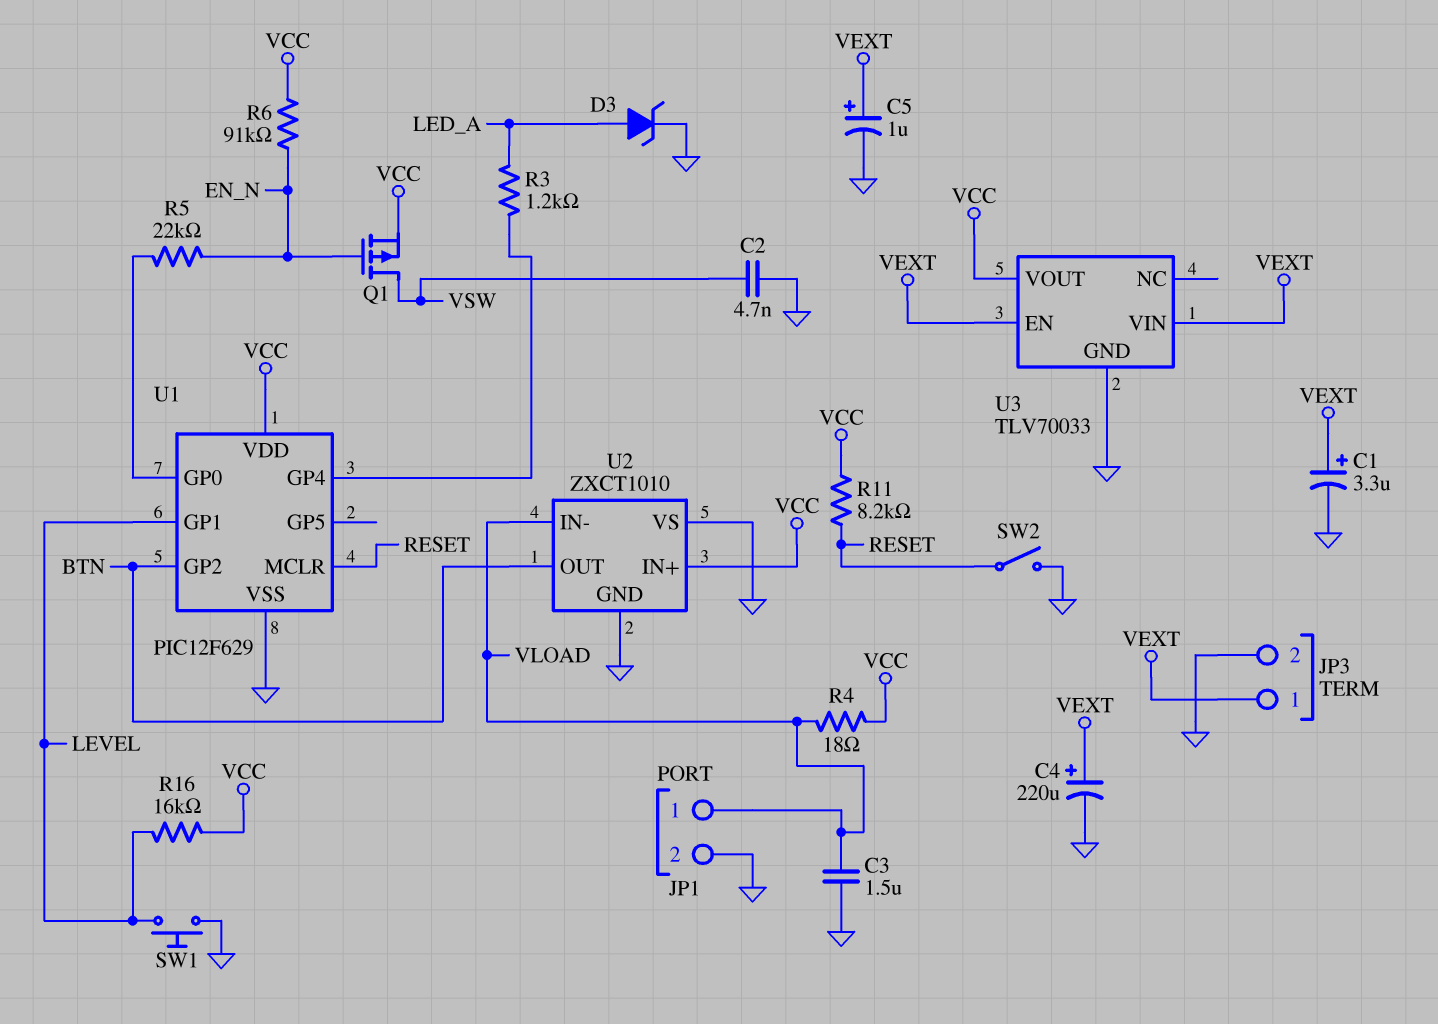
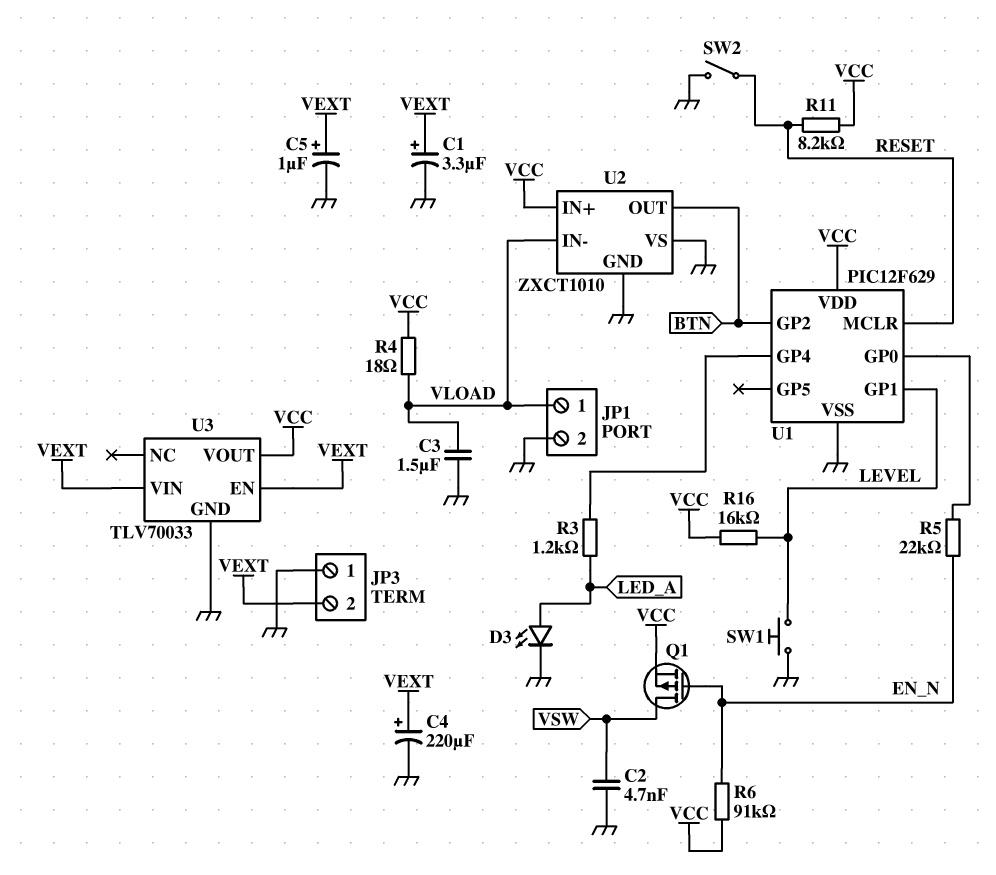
D3: zener (A LED_A, K GND) -> LED (A LED_A, K GND)
JP3 pin 1: VEXT -> GND
JP3 pin 2: GND -> VEXT

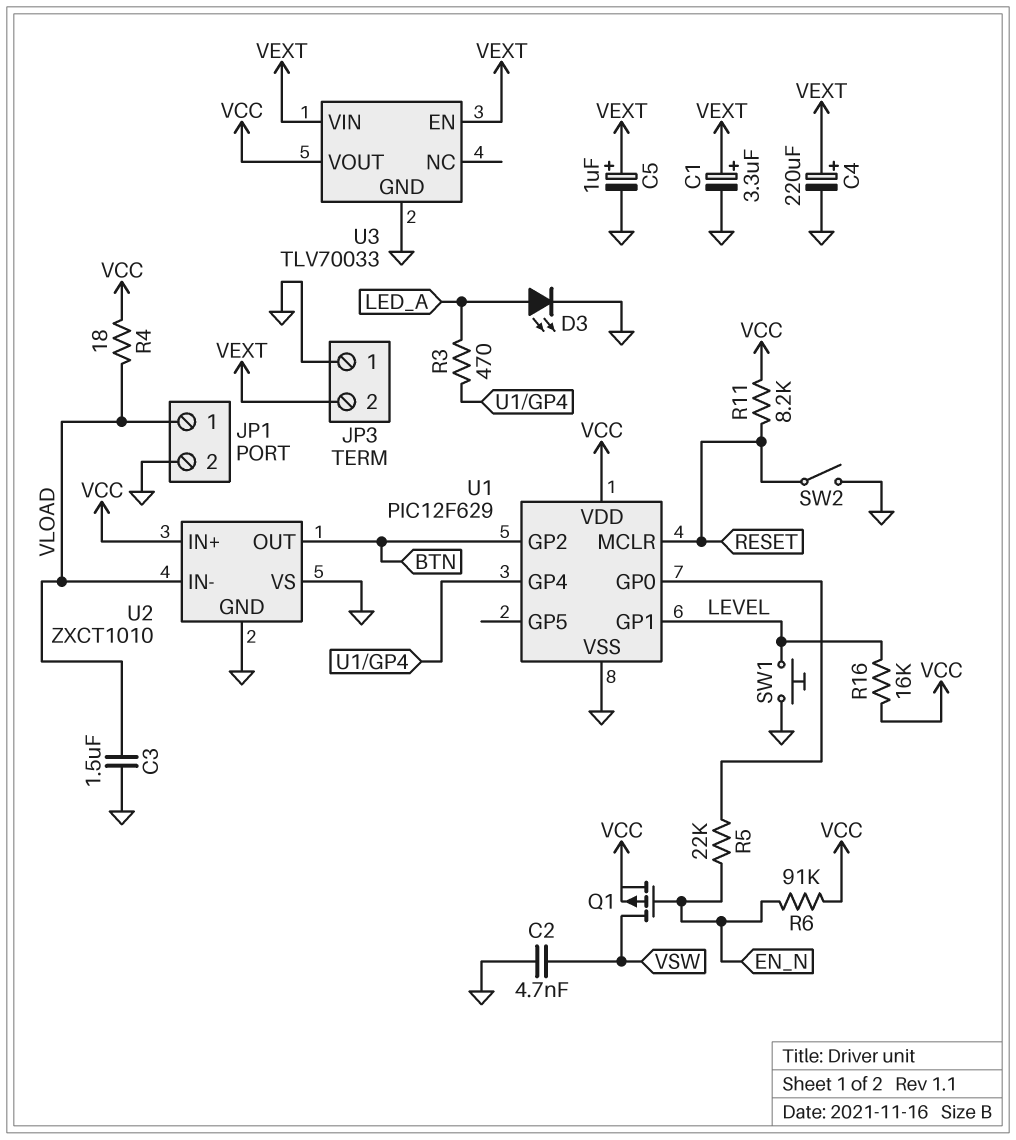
R3: 1.2k (LED_A, U1/GP4) -> 470 (LED_A, U1/GP4)

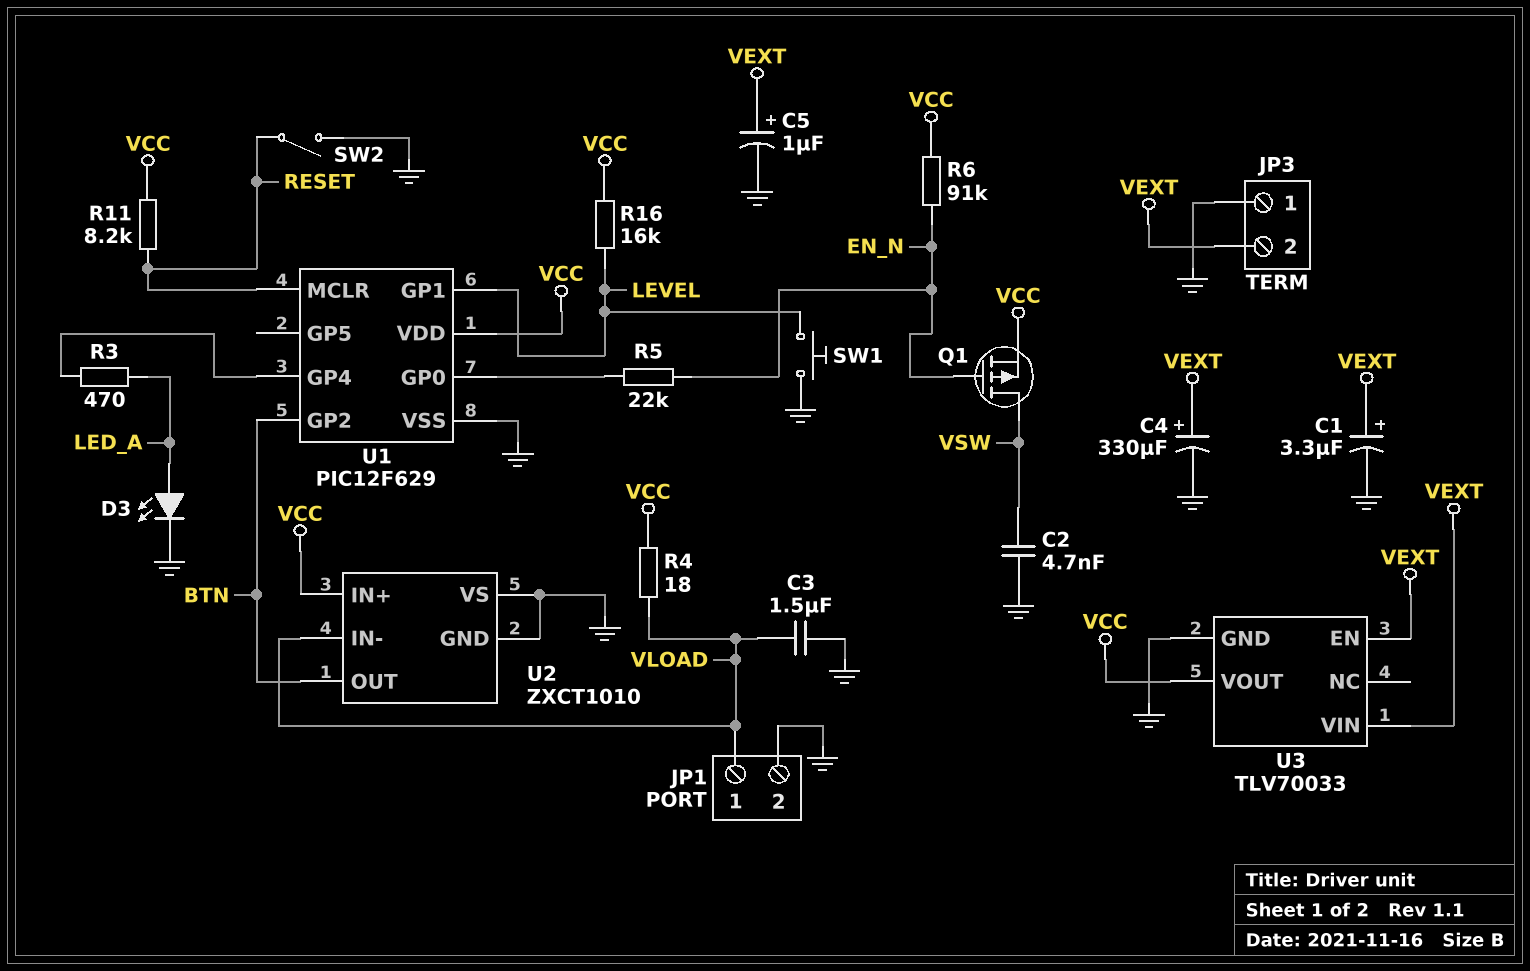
C4: 220uF (plus VEXT, minus GND) -> 330uF (plus VEXT, minus GND)

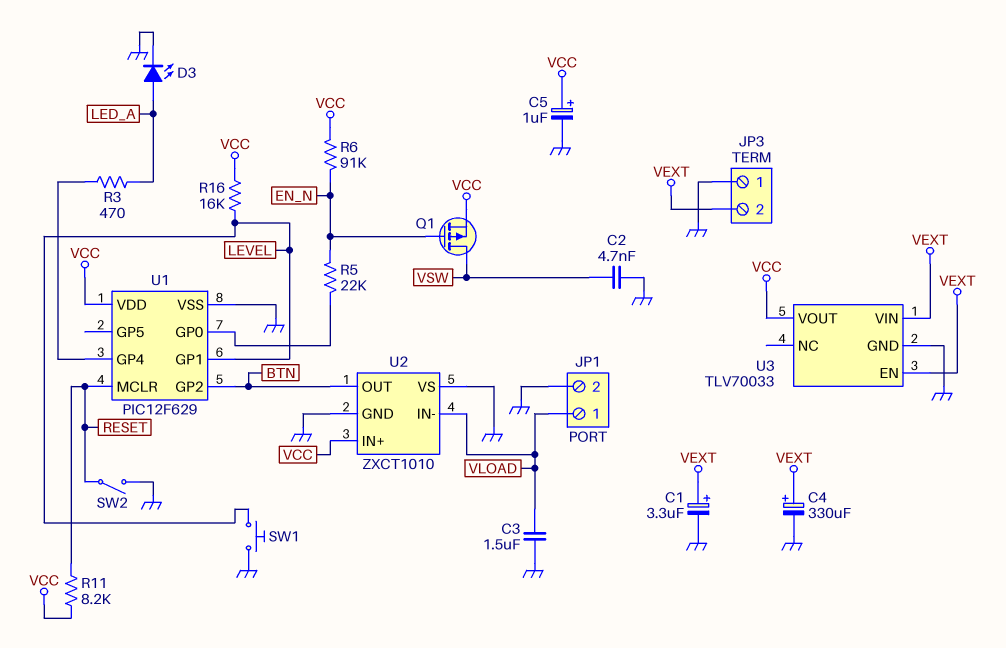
C5: 1uF (plus VEXT, minus GND) -> 1uF (plus VCC, minus GND)
R4: 18 (VCC, VLOAD) -> none

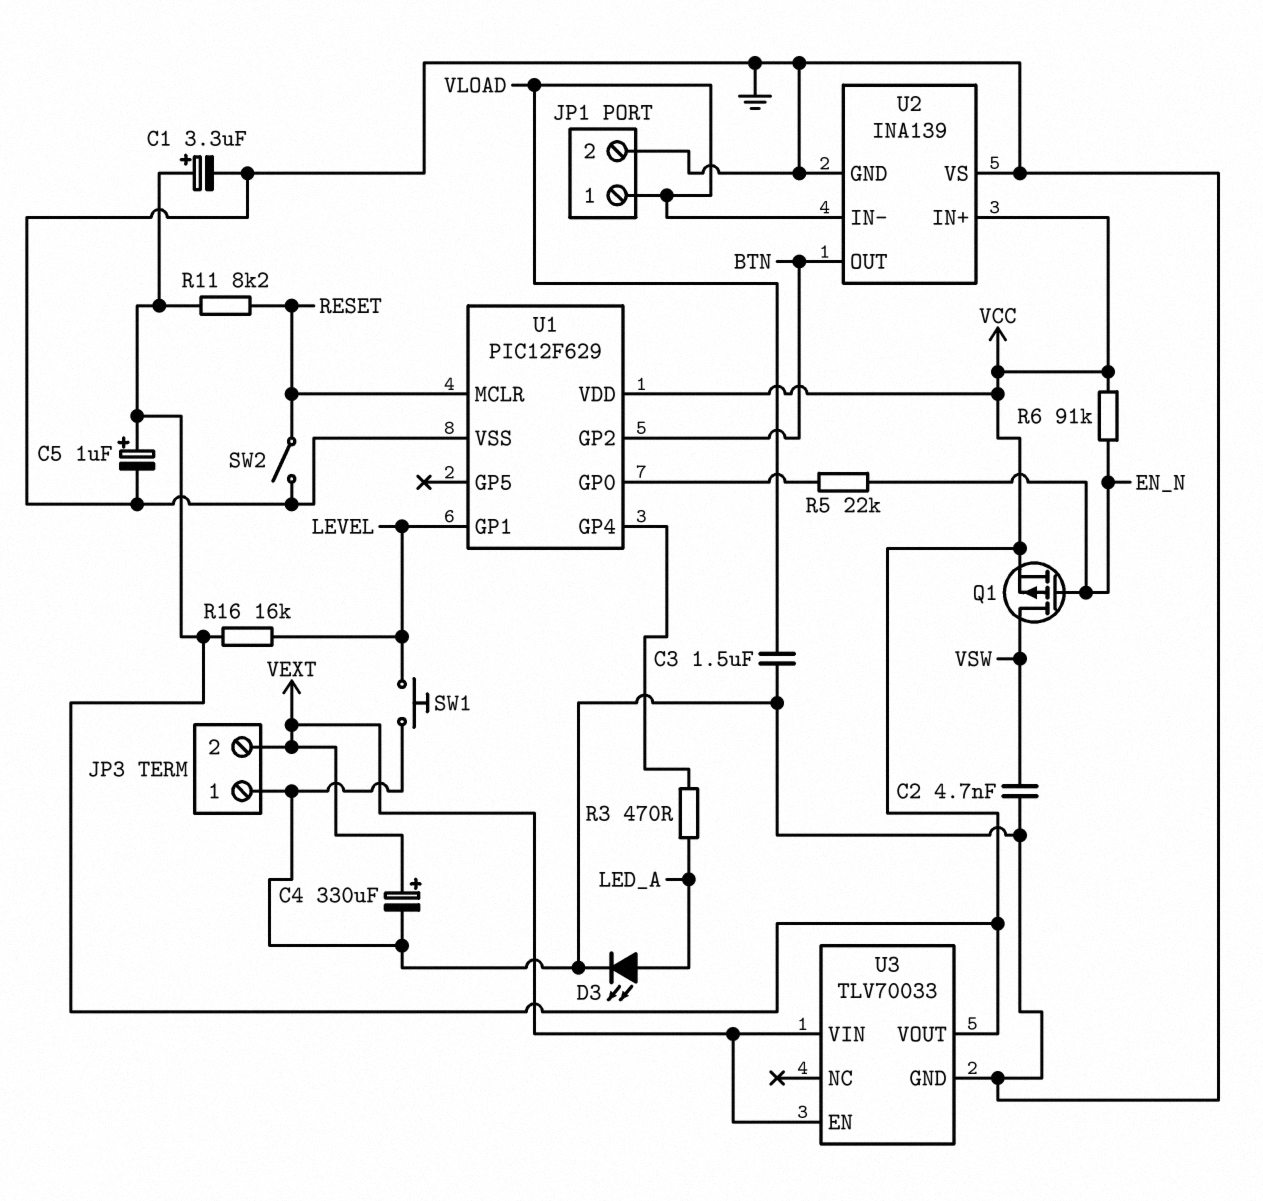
C1: 3.3uF (plus VEXT, minus GND) -> 3.3uF (plus VCC, minus GND)
U2: ZXCT1010 -> INA139

